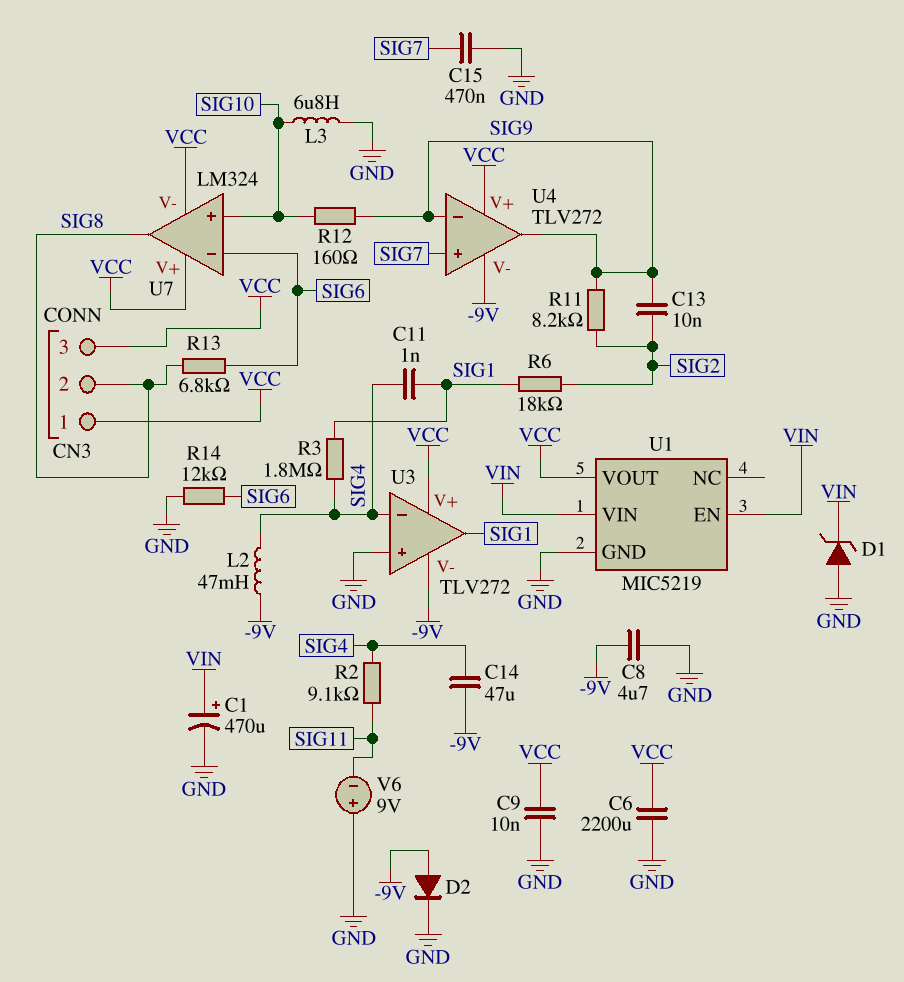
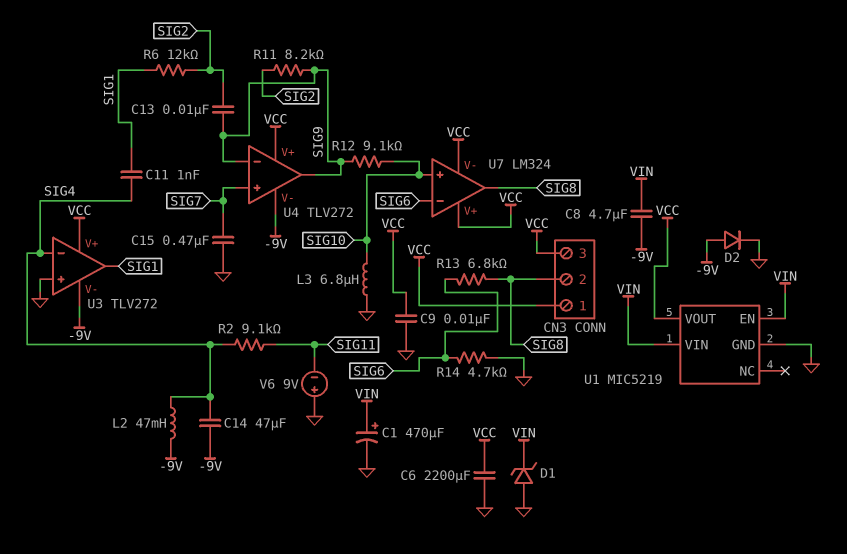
C8: 4.7uF (-9V, GND) -> 4.7uF (-9V, VIN)
R3: 1.8M (SIG1, SIG4) -> none
R6: 18k (SIG1, SIG2) -> 12k (SIG1, SIG2)
R12: 160 (SIG9, SIG10) -> 9.1k (SIG9, SIG10)
R14: 12k (GND, SIG6) -> 4.7k (GND, SIG6)

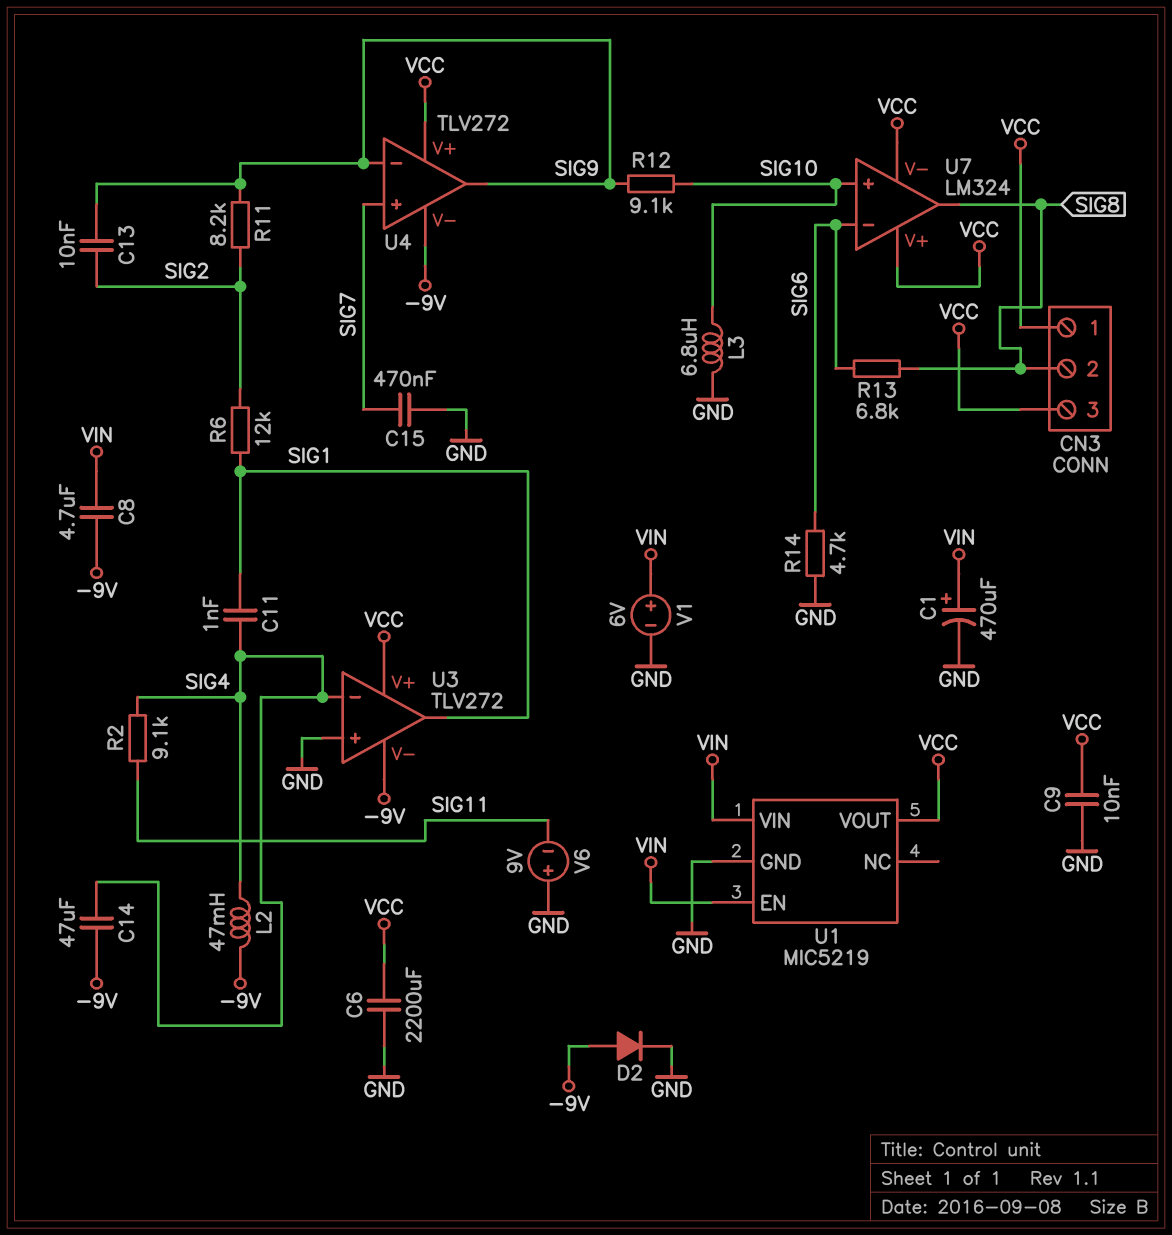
D1: zener (A GND, K VIN) -> none
V1: none -> 6V (plus VIN, minus GND)

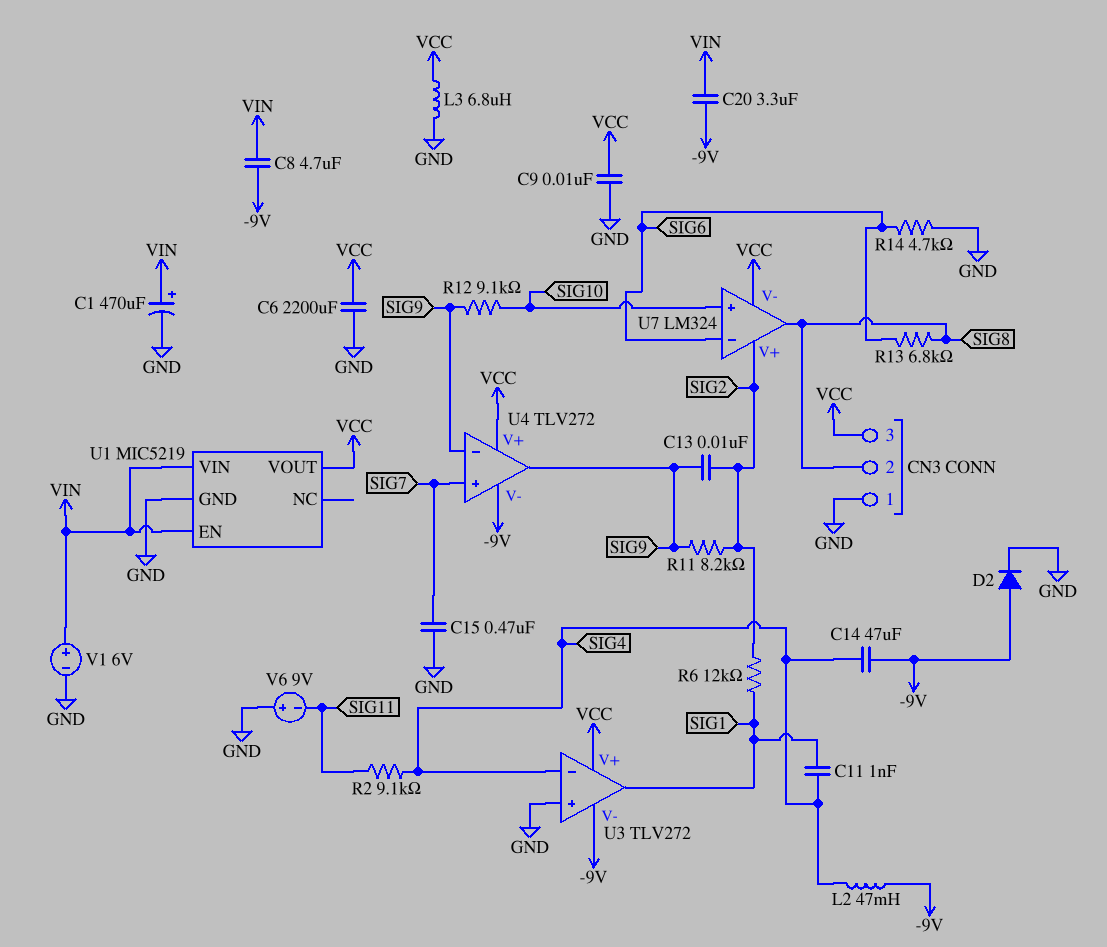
C20: none -> 3.3uF (-9V, VIN)
CN3 pin 1: VCC -> GND
L3: 6.8uH (GND, SIG10) -> 6.8uH (GND, VCC)
U7 pin V+: VCC -> SIG2

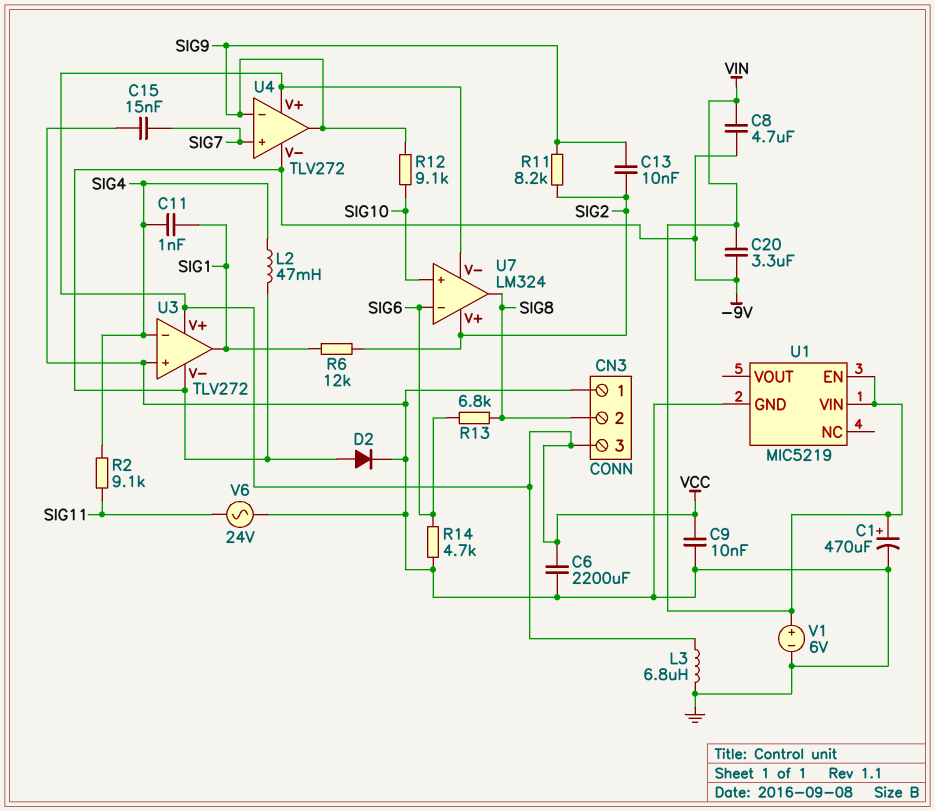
C14: 47uF (-9V, SIG4) -> none
C15: 470nF (GND, SIG7) -> 15nF (GND, SIG7)
U1 pin VOUT: VCC -> none
V6: 9V (plus GND, minus SIG11) -> AC 24V (GND, SIG11)

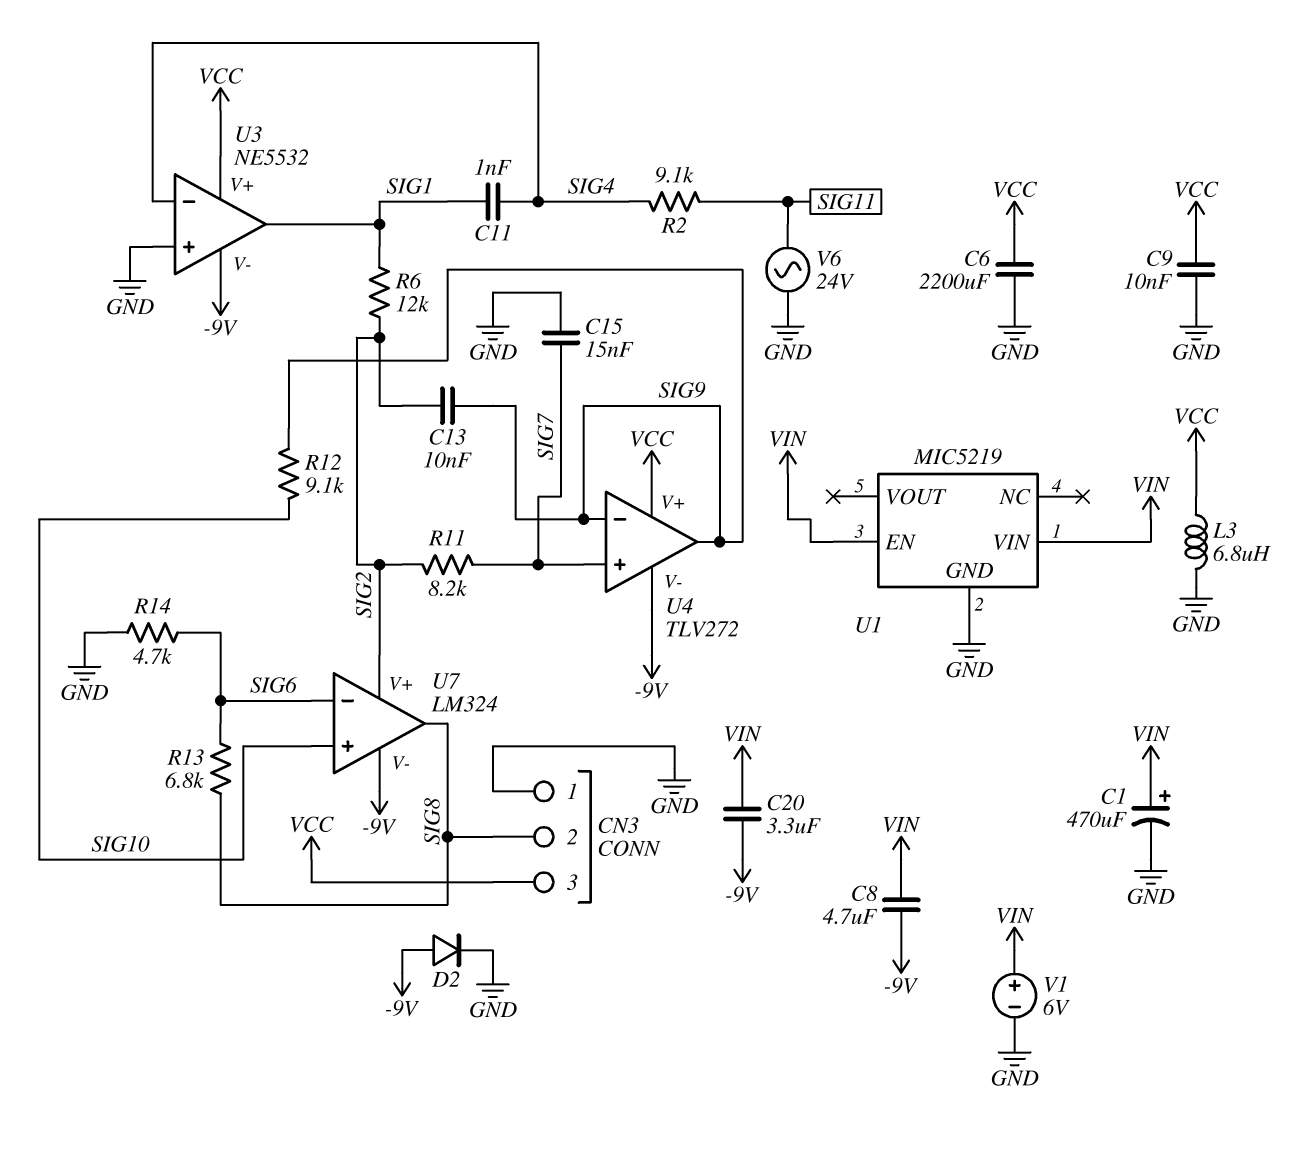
L2: 47mH (-9V, SIG4) -> none
R11: 8.2k (SIG2, SIG9) -> 8.2k (SIG2, SIG7)
U3: TLV272 -> NE5532
U7 pin V-: VCC -> -9V

